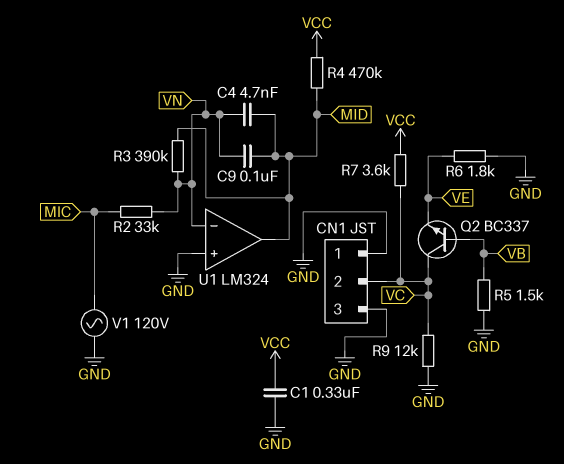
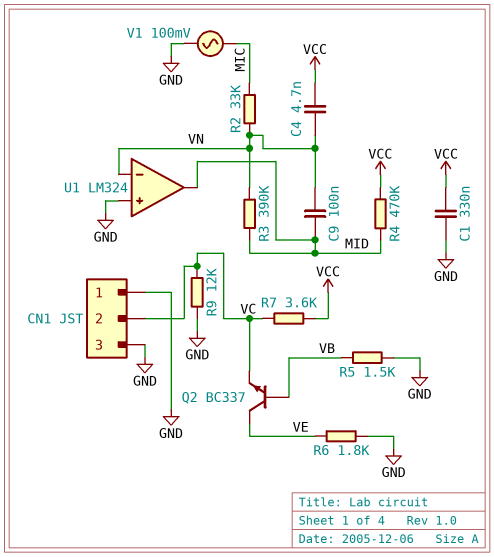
C4: 4.7nF (MID, VN) -> 4.7nF (VCC, VN)
Q2: NPN BC337 (B VB, C VC, E VE) -> NPN BC337 (B VB, C VE, E VC)
V1: AC 120V (GND, MIC) -> AC 100mV (GND, MIC)

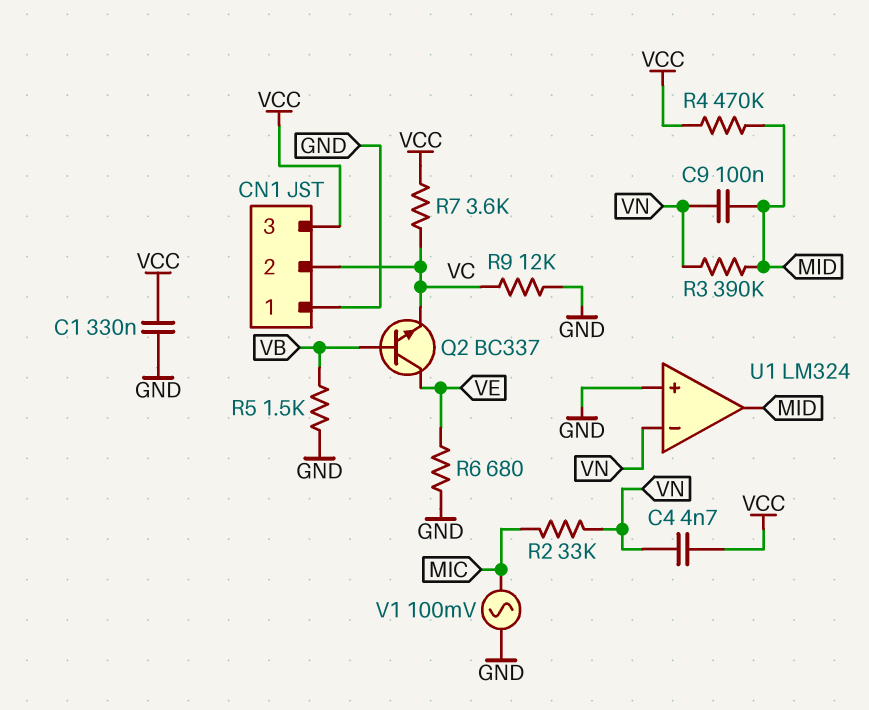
CN1 pin 3: GND -> VCC
R6: 1.8k (GND, VE) -> 680 (GND, VE)

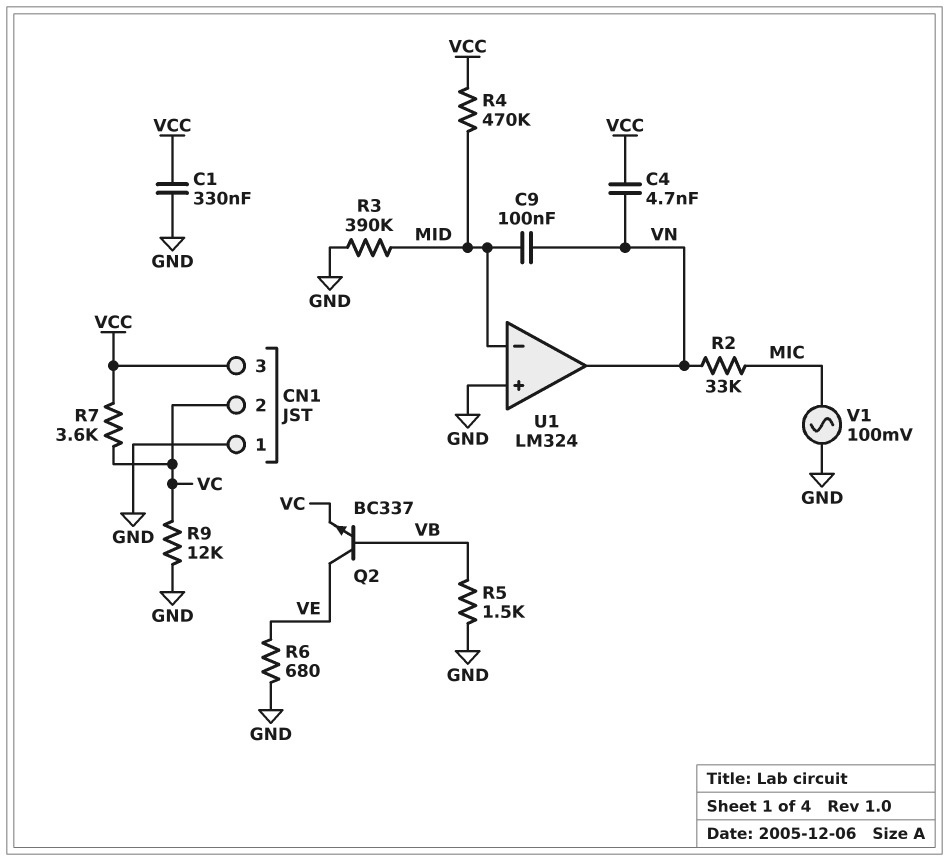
R3: 390k (MID, VN) -> 390k (GND, MID)
U1 pin in-: VN -> MID
U1 pin out: MID -> VN

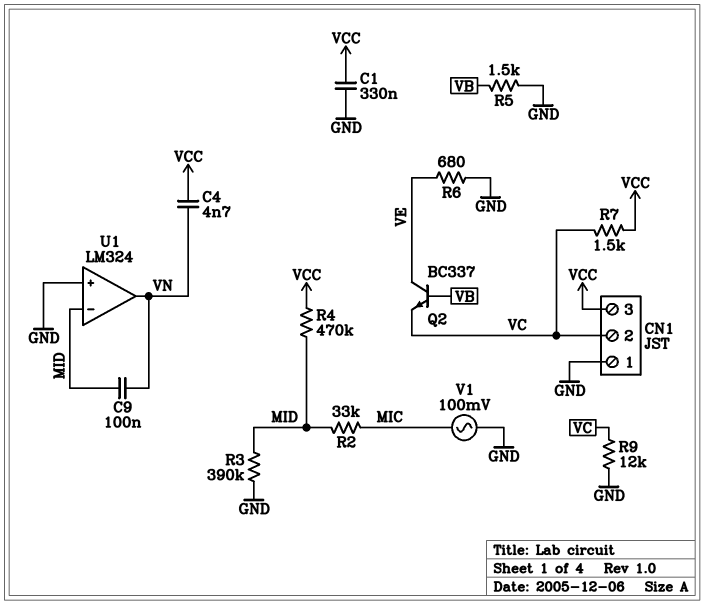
R2: 33k (MIC, VN) -> 33k (MIC, MID)
R7: 3.6k (VC, VCC) -> 1.5k (VC, VCC)

